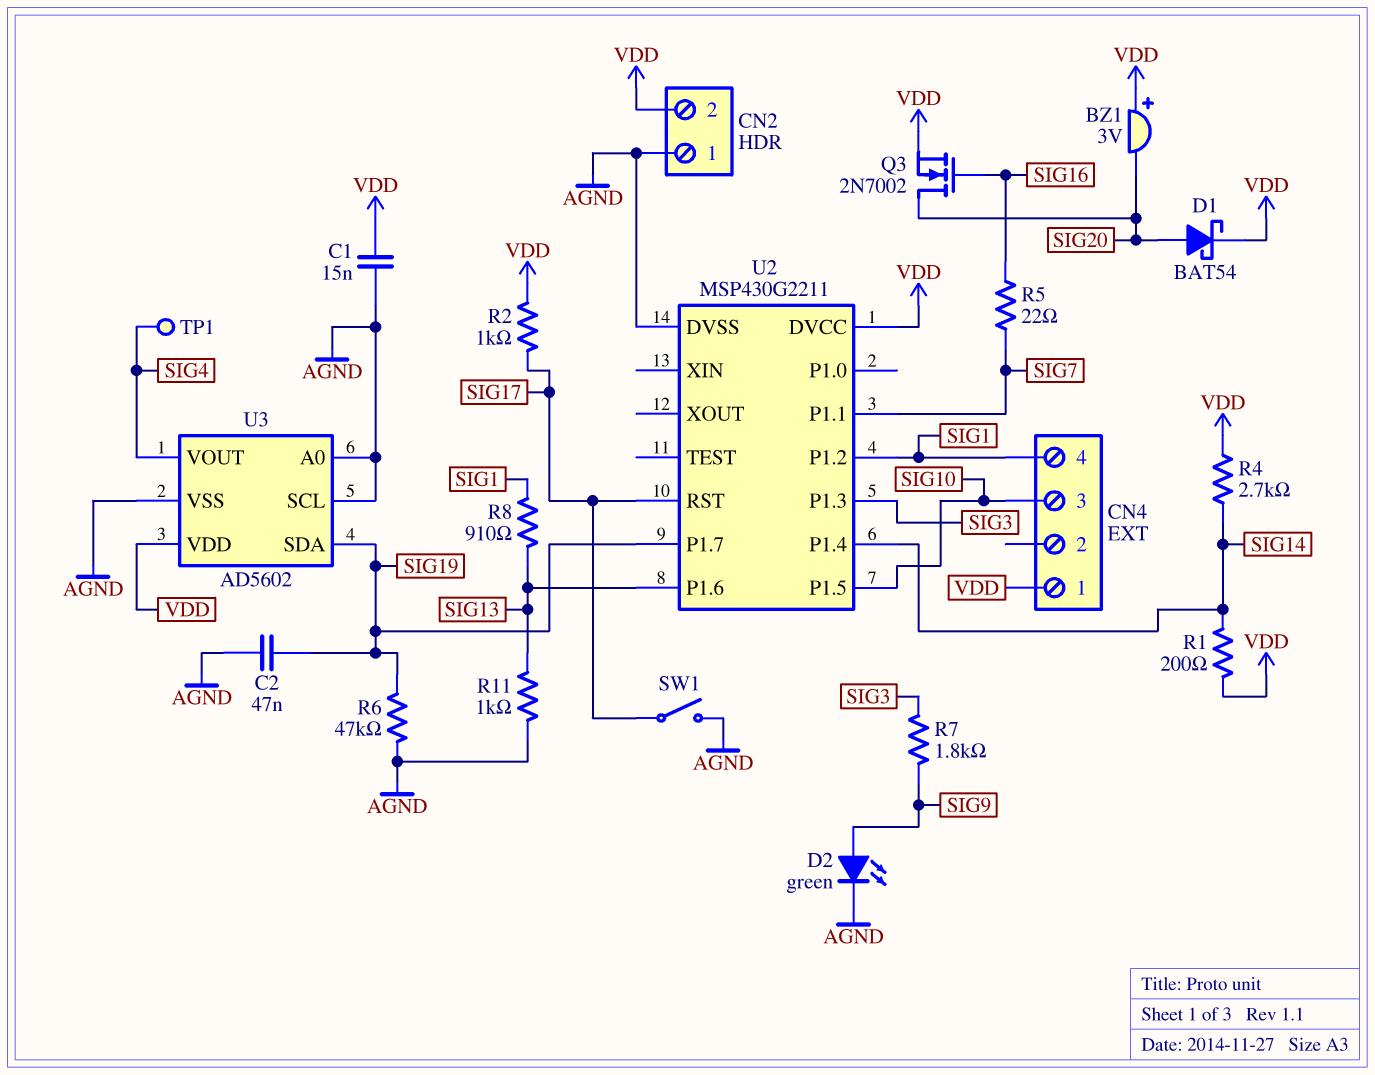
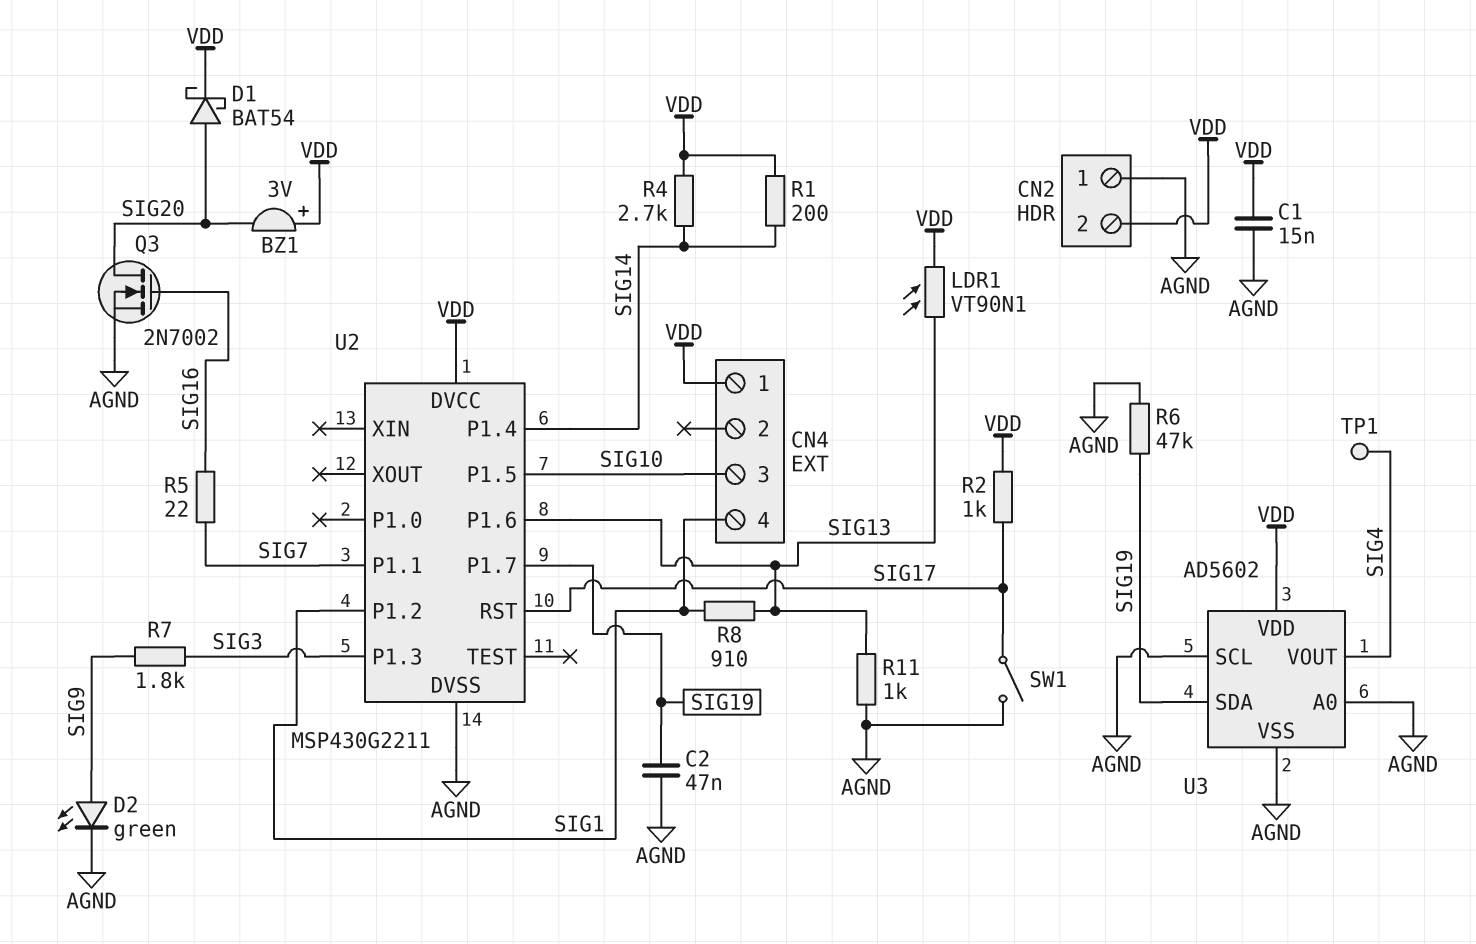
LDR1: none -> VT90N1 (SIG13, VDD)
Q3: NMOS 2N7002 (G SIG16, D SIG20, S VDD) -> NMOS 2N7002 (G SIG16, D SIG20, S AGND)

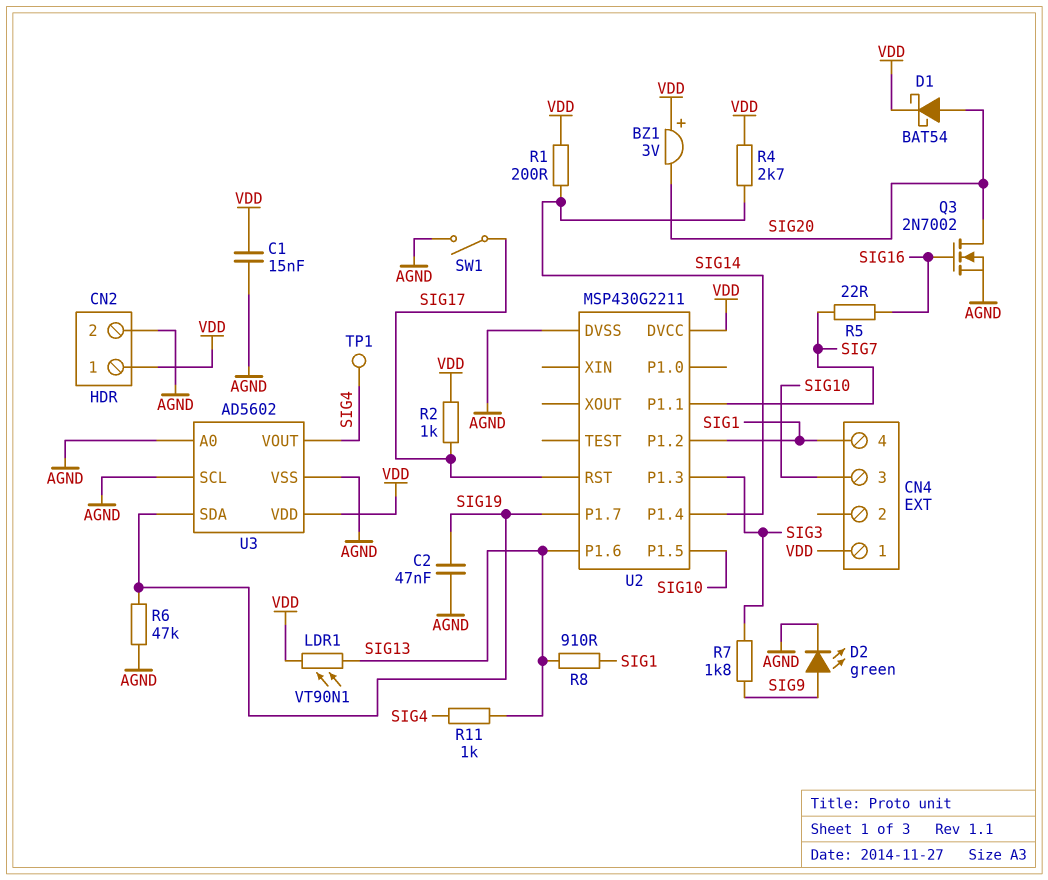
CN2 pin 1: AGND -> VDD
CN2 pin 2: VDD -> AGND
R11: 1k (AGND, SIG13) -> 1k (SIG4, SIG13)

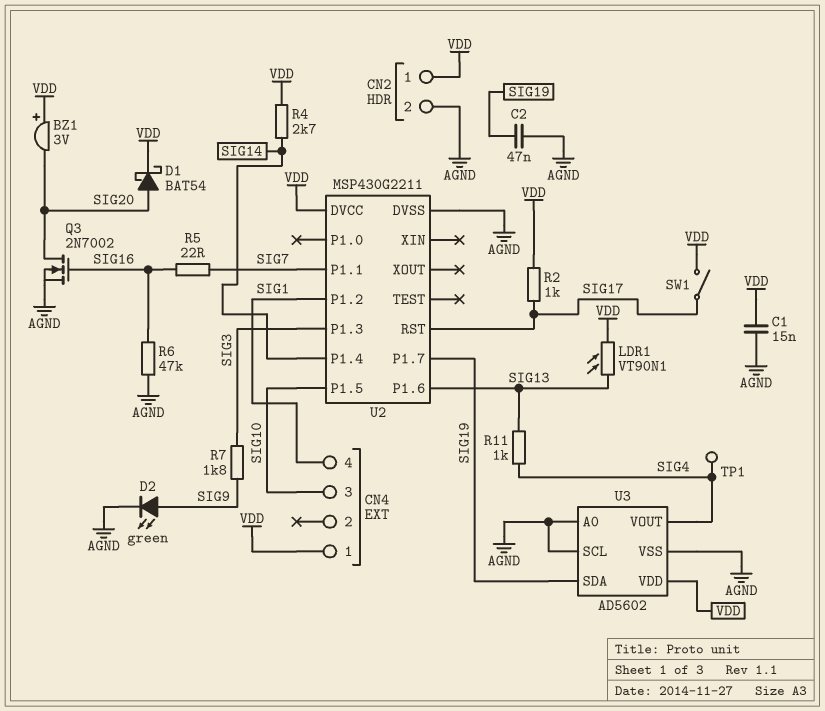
R1: 200 (SIG14, VDD) -> none
R6: 47k (AGND, SIG19) -> 47k (AGND, SIG16)
R8: 910 (SIG1, SIG13) -> none
SW1: switch (AGND, SIG17) -> switch (SIG17, VDD)

